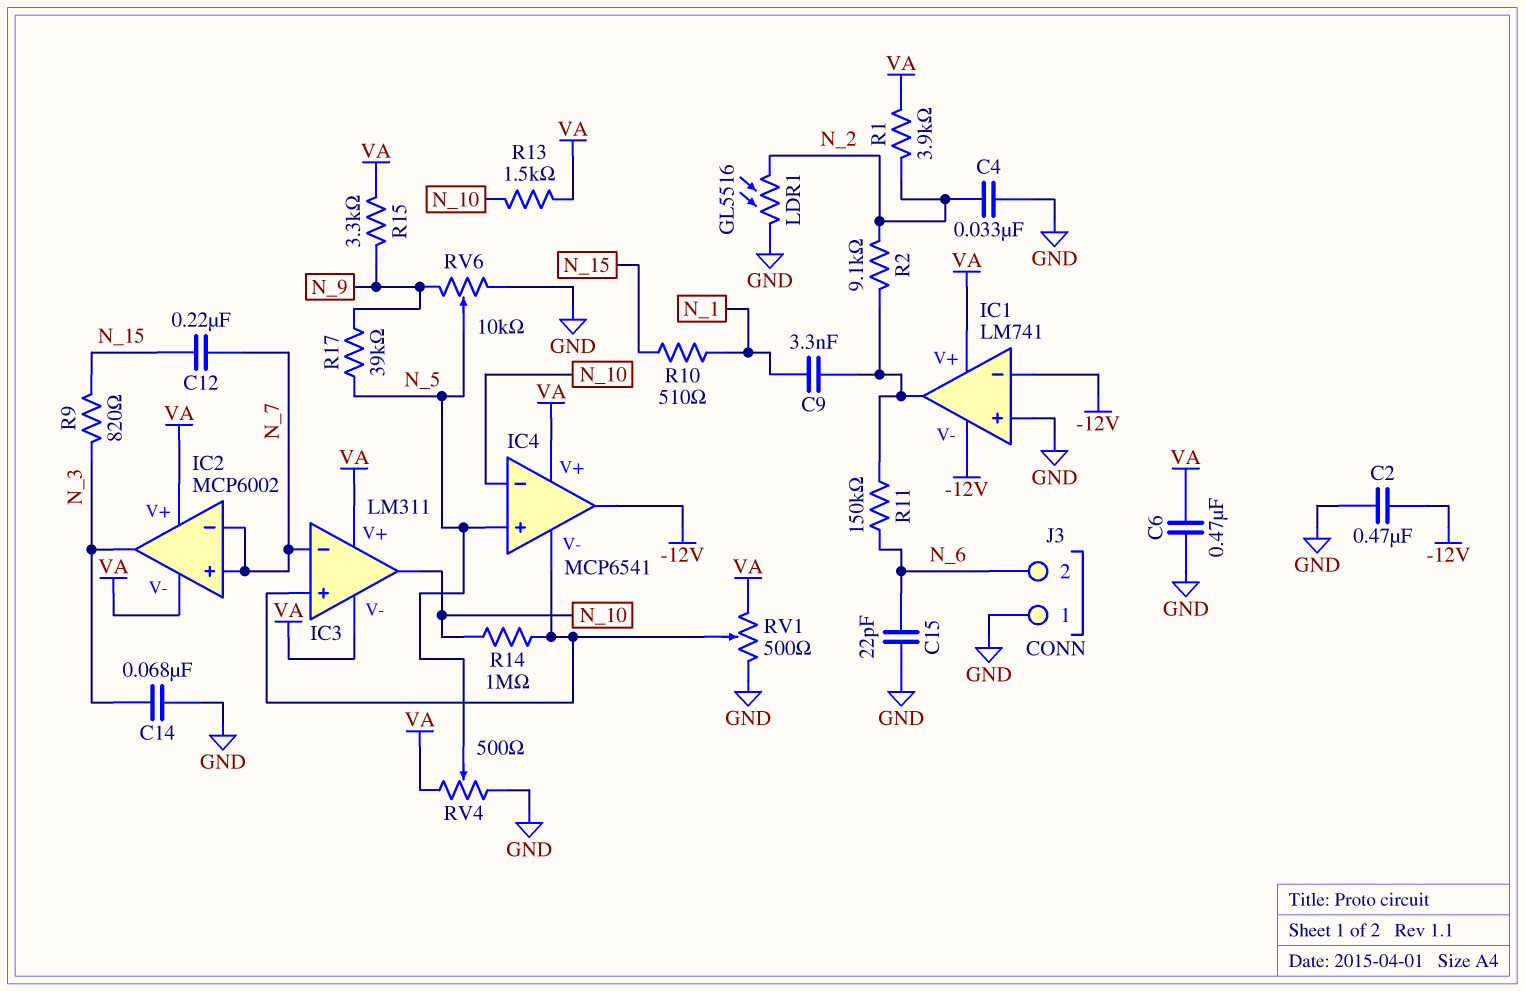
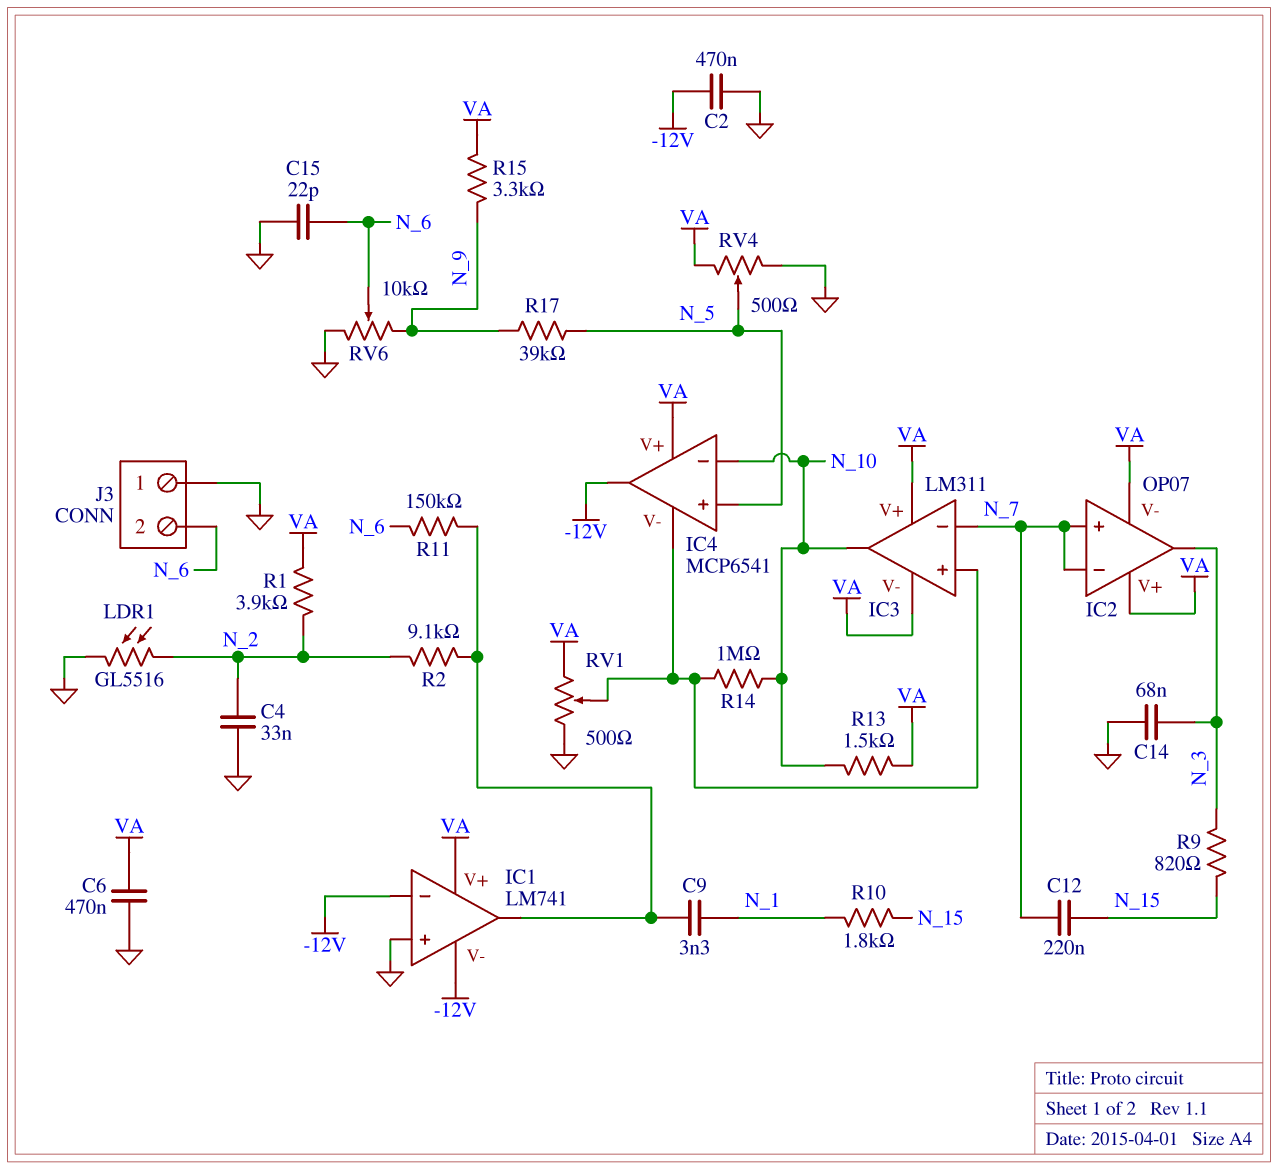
IC2: MCP6002 -> OP07
R10: 510 (N_1, N_15) -> 1.8k (N_1, N_15)
RV6: 10k (GND, N_9, wiper N_5) -> 10k (GND, N_9, wiper N_6)

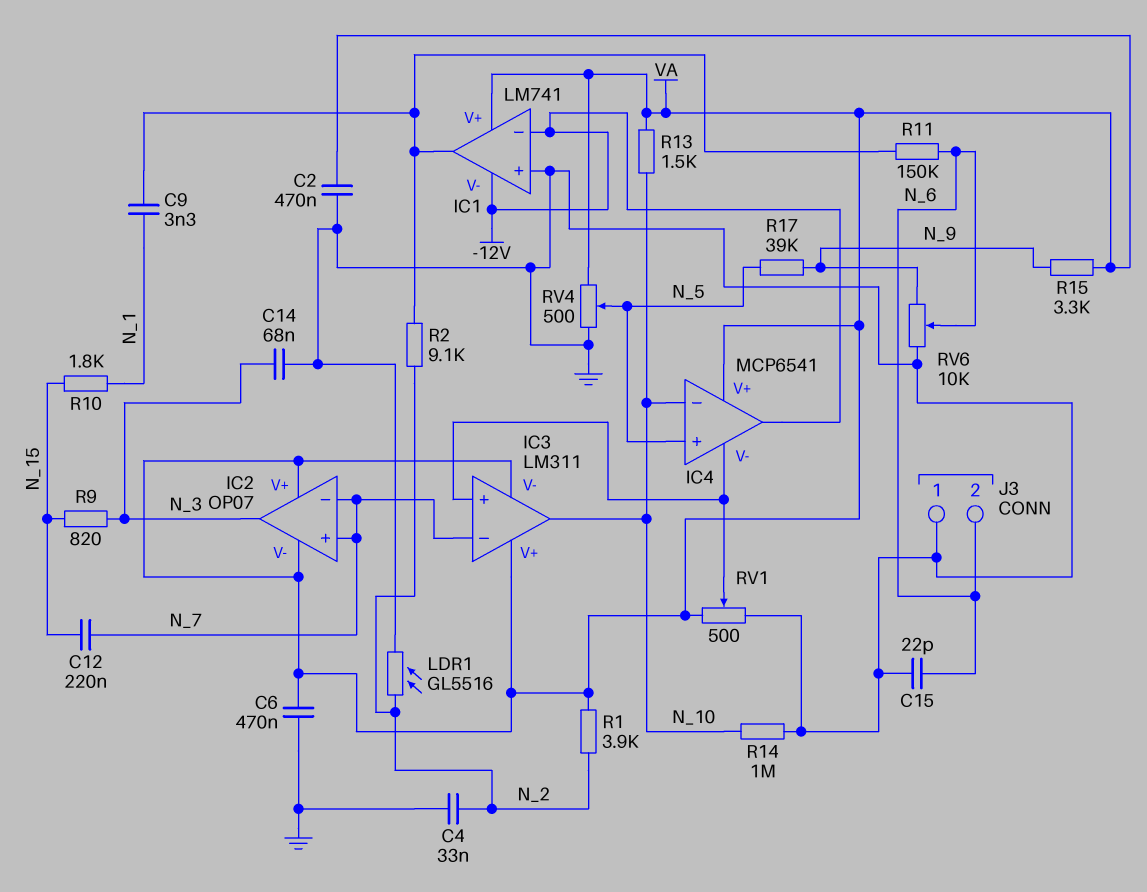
C2: 470nF (-12V, GND) -> 470nF (GND, VA)
R14: 1M (IC3/in+, N_10) -> 1M (GND, N_10)

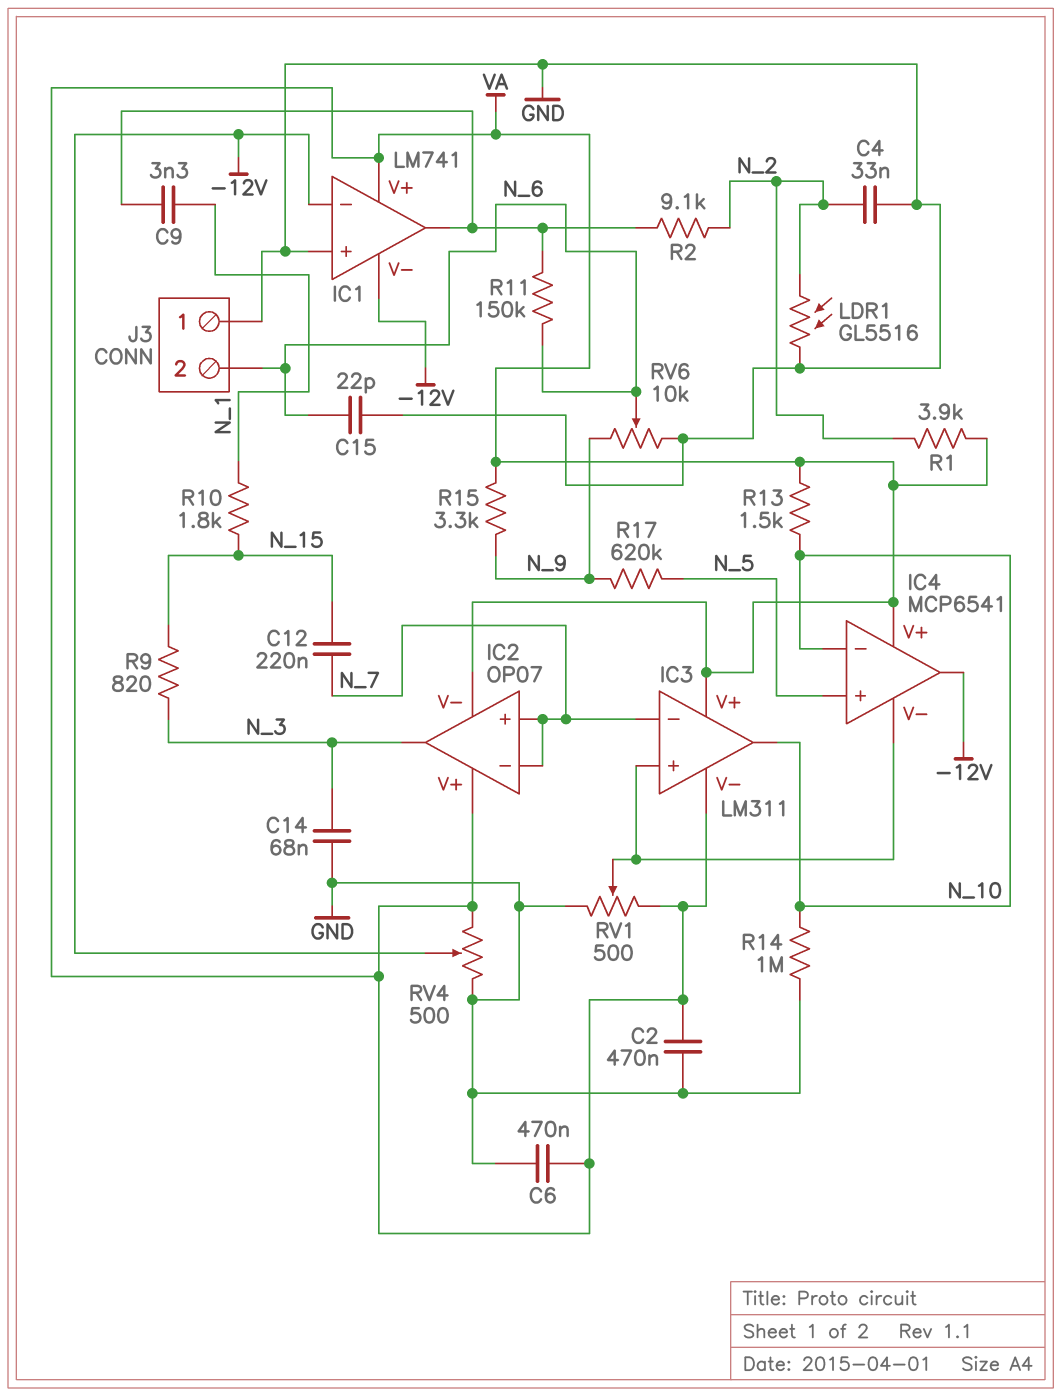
R17: 39k (N_5, N_9) -> 620k (N_5, N_9)
RV4: 500 (GND, VA, wiper N_5) -> 500 (GND, VA, wiper -12V)

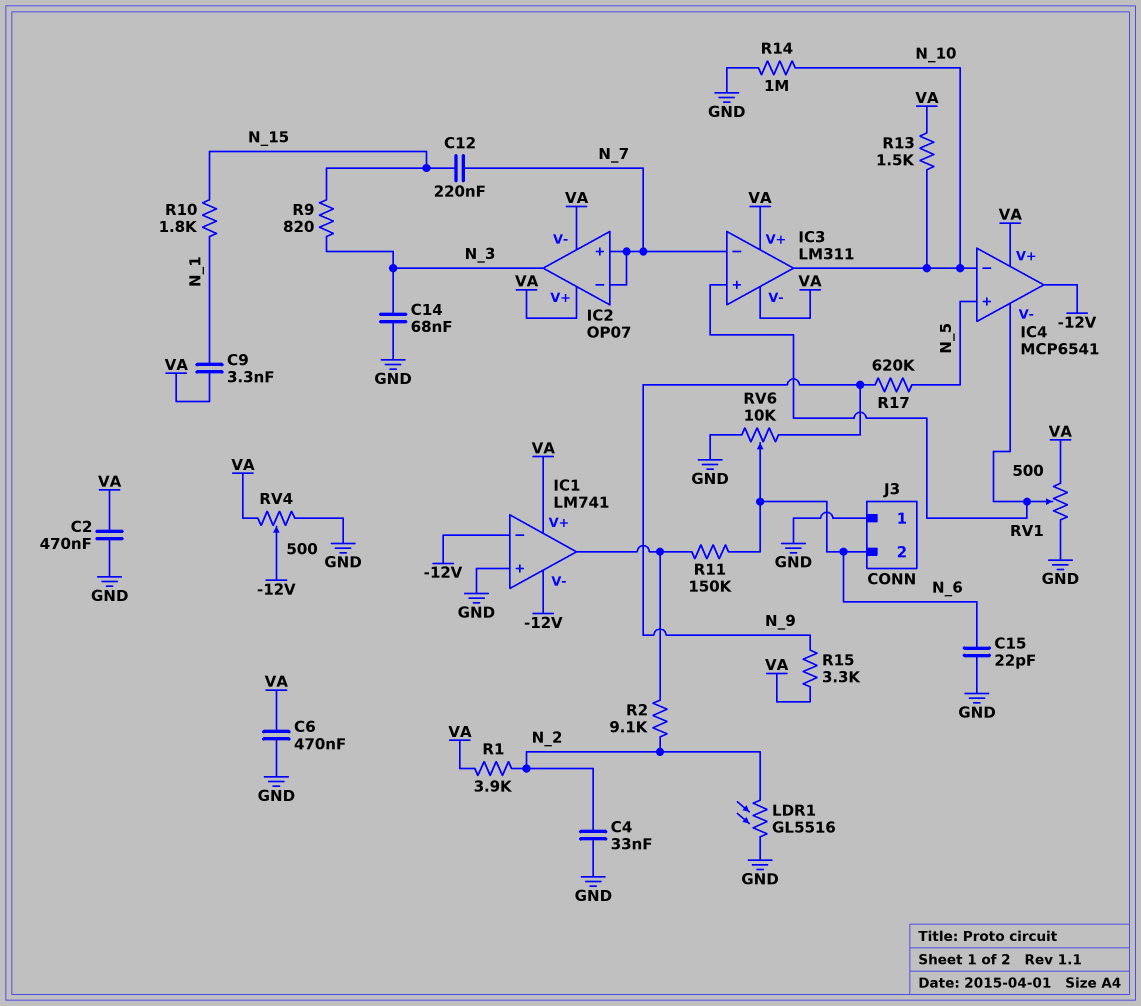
C9: 3.3nF (IC1/out, N_1) -> 3.3nF (N_1, VA)

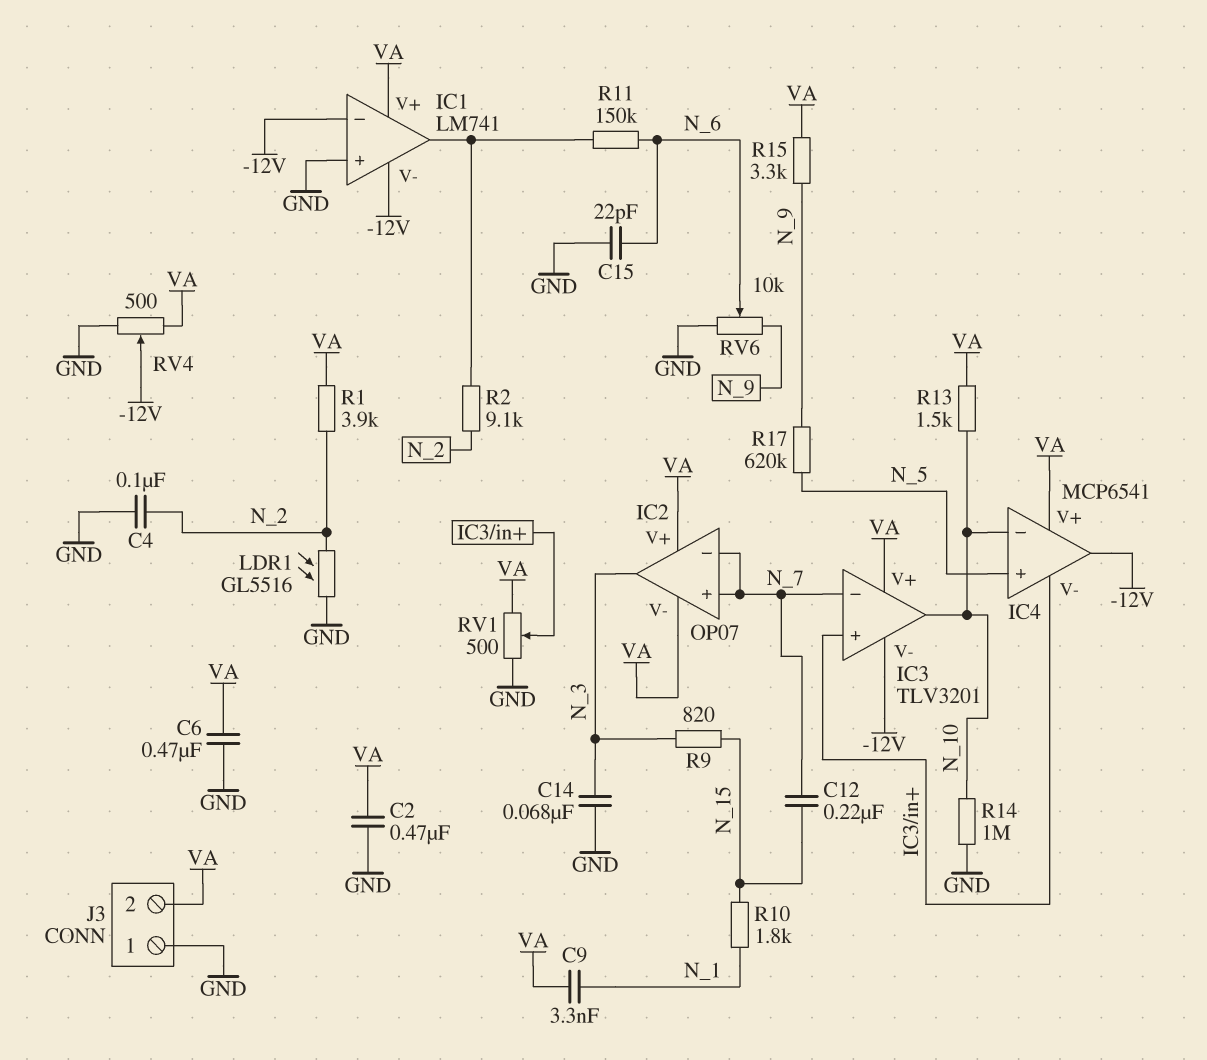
C4: 33nF (GND, N_2) -> 100nF (GND, N_2)
IC3: LM311 -> TLV3201
IC3 pin V-: VA -> -12V
J3 pin 2: N_6 -> VA

